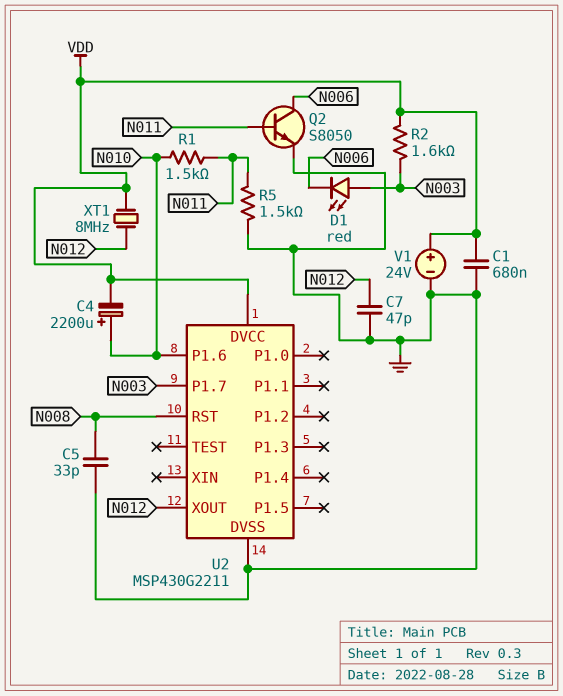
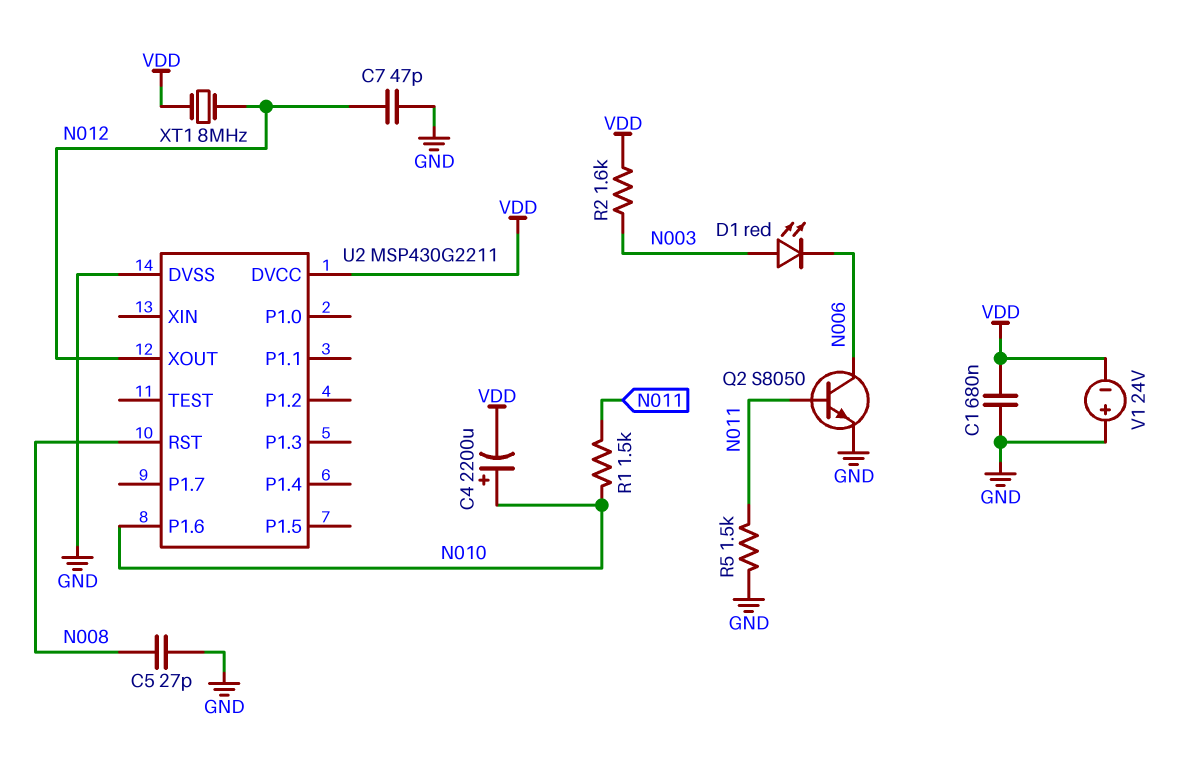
C5: 33pF (GND, N008) -> 27pF (GND, N008)
U2 pin P1.7: N003 -> none
V1: 24V (plus VDD, minus GND) -> 24V (plus GND, minus VDD)

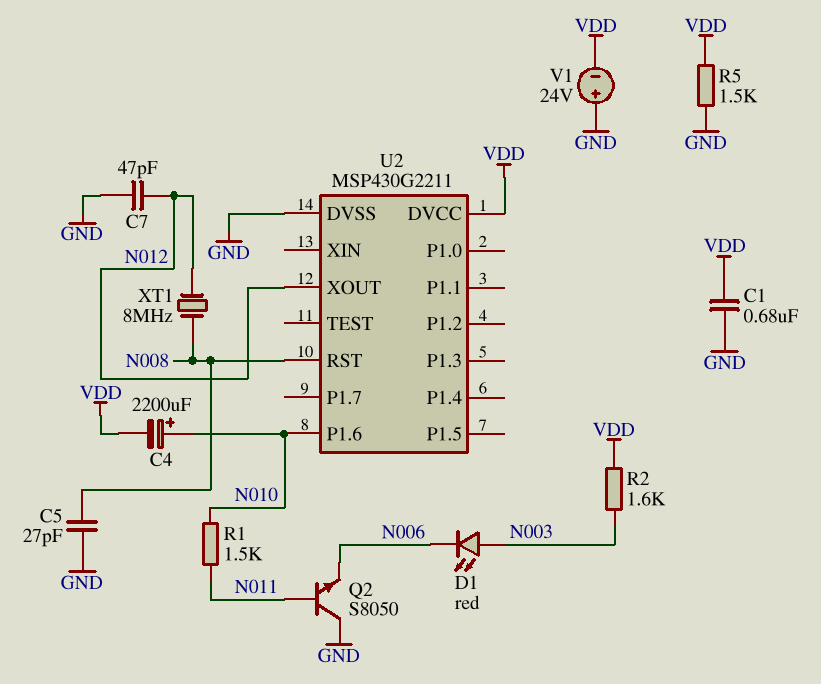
Q2: NPN S8050 (B N011, C N006, E GND) -> NPN S8050 (B N011, C GND, E N006)
R5: 1.5k (GND, N011) -> 1.5k (GND, VDD)
XT1: 8MHz (N012, VDD) -> 8MHz (N008, N012)

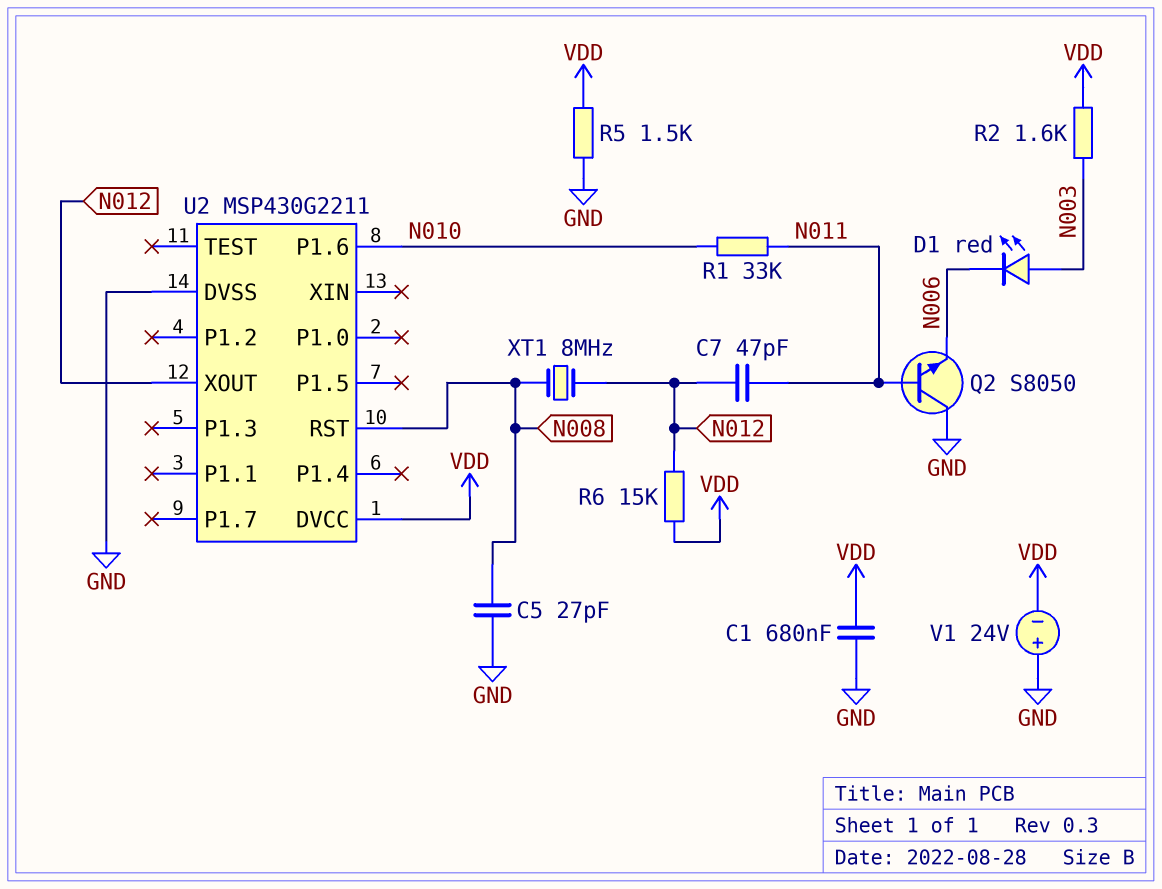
C4: 2200uF (plus N010, minus VDD) -> none
C7: 47pF (GND, N012) -> 47pF (N011, N012)
R1: 1.5k (N010, N011) -> 33k (N010, N011)
R6: none -> 15k (N012, VDD)

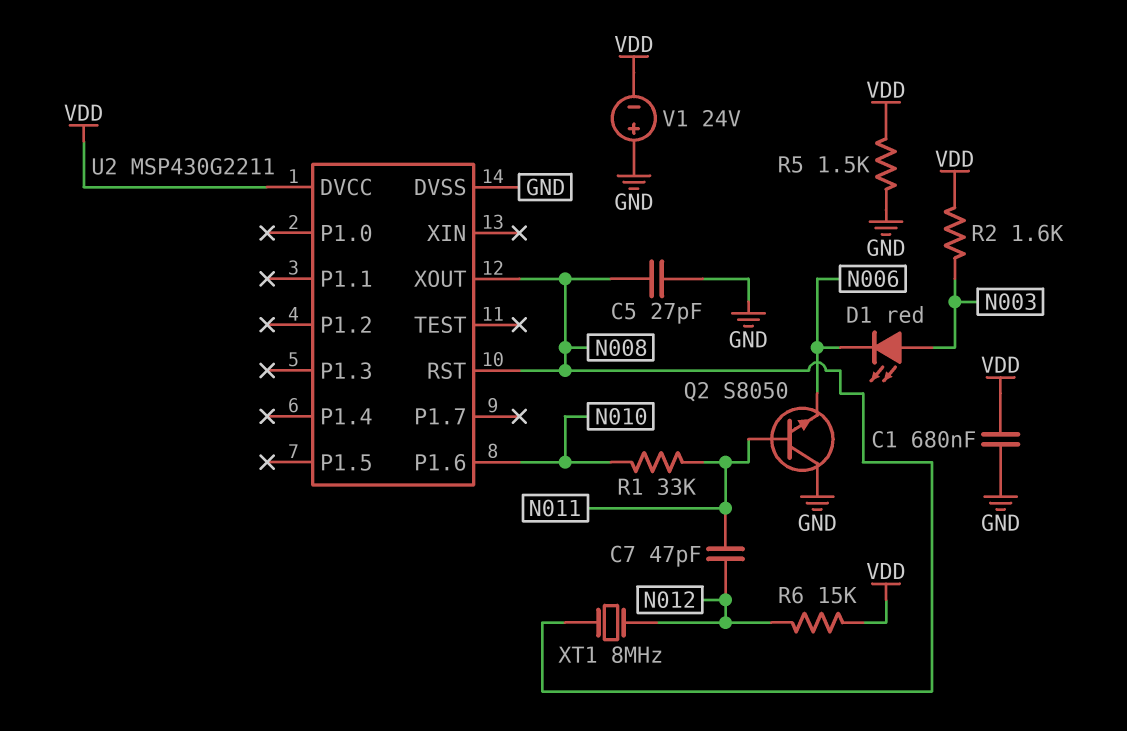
U2 pin XOUT: N012 -> N008

